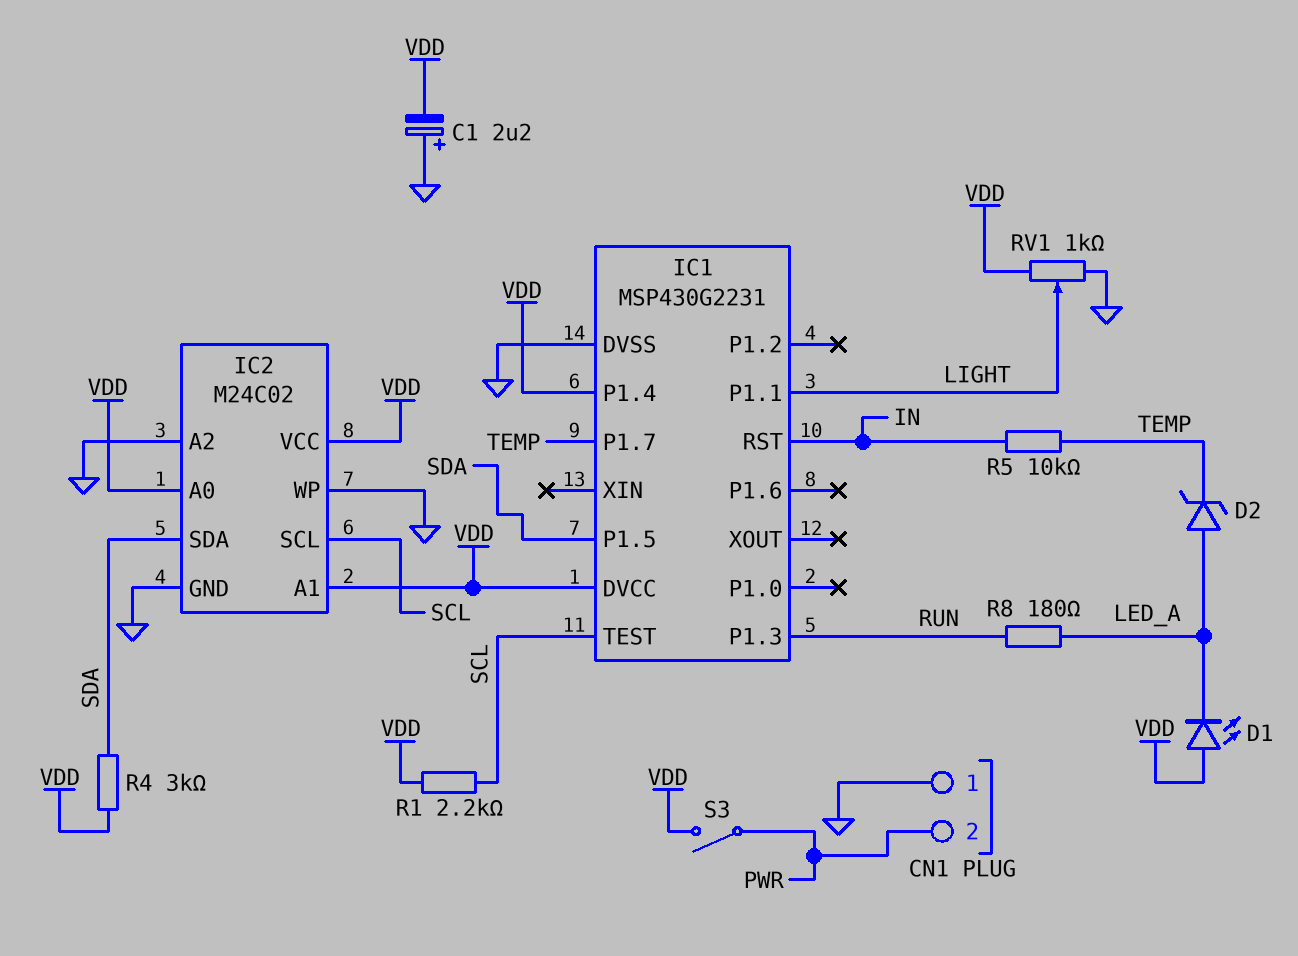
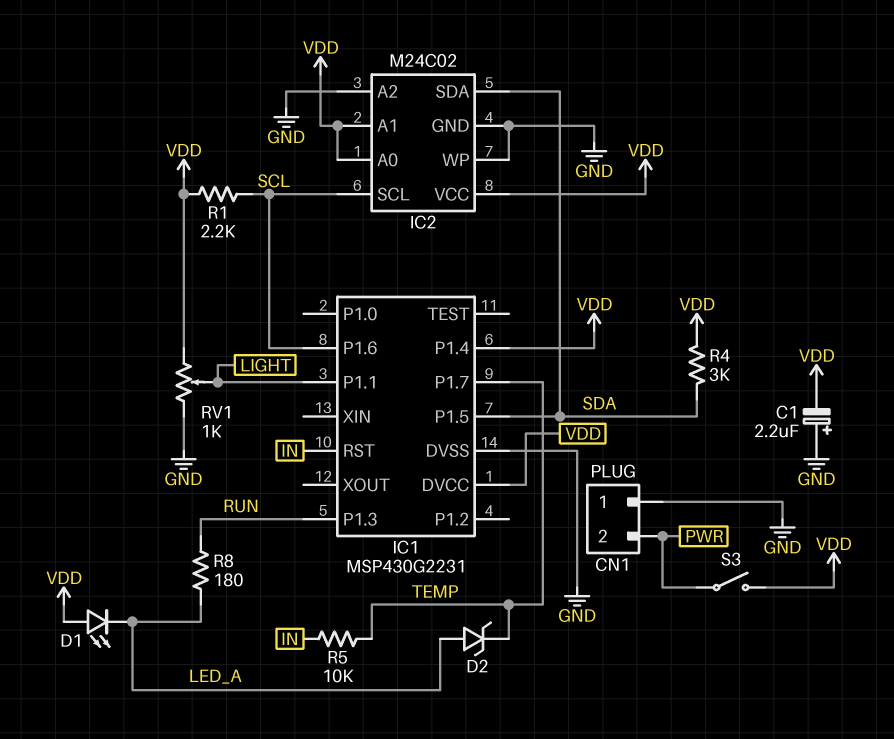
IC1 pin P1.6: none -> SCL
IC1 pin TEST: SCL -> none

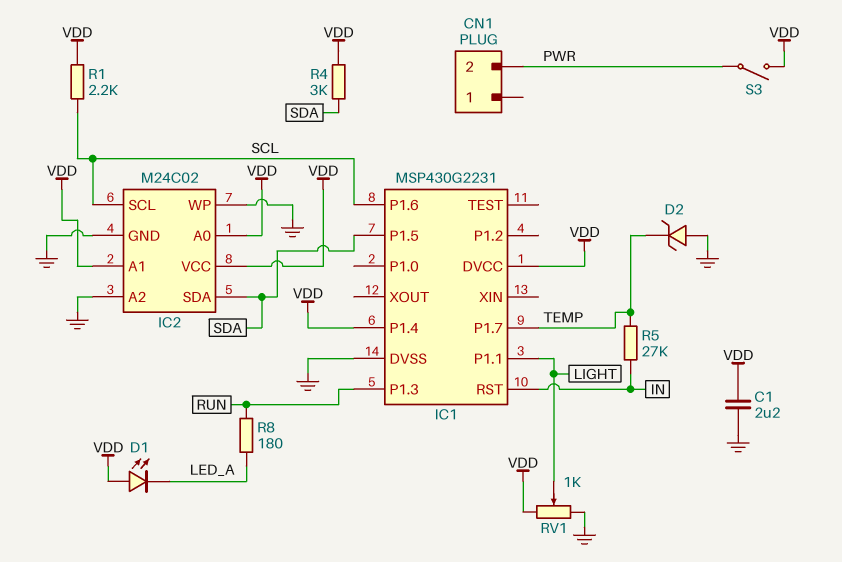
C1: 2.2uF (plus GND, minus VDD) -> 2.2uF (GND, VDD)
CN1 pin 1: GND -> none
D2: zener (A LED_A, K TEMP) -> zener (A GND, K TEMP)
R5: 10k (IN, TEMP) -> 27k (IN, TEMP)

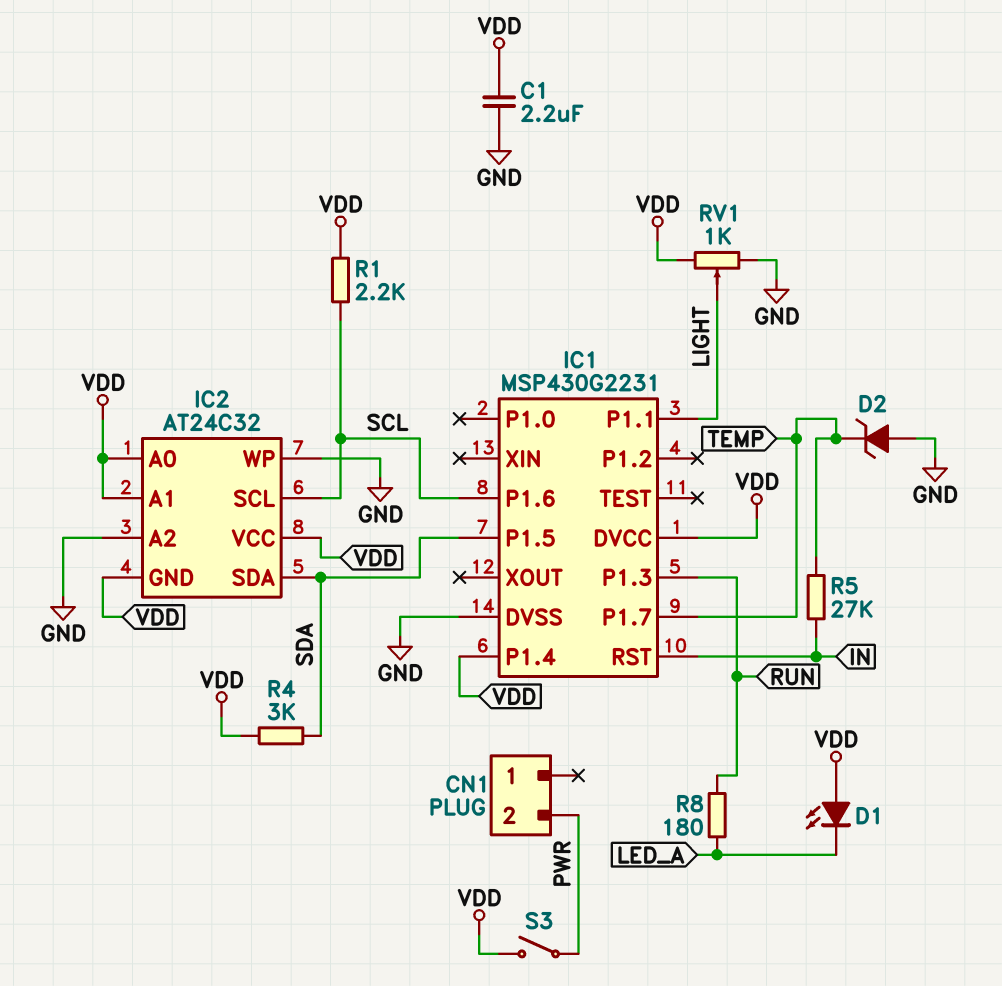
IC2: M24C02 -> AT24C32
IC2 pin GND: GND -> VDD

